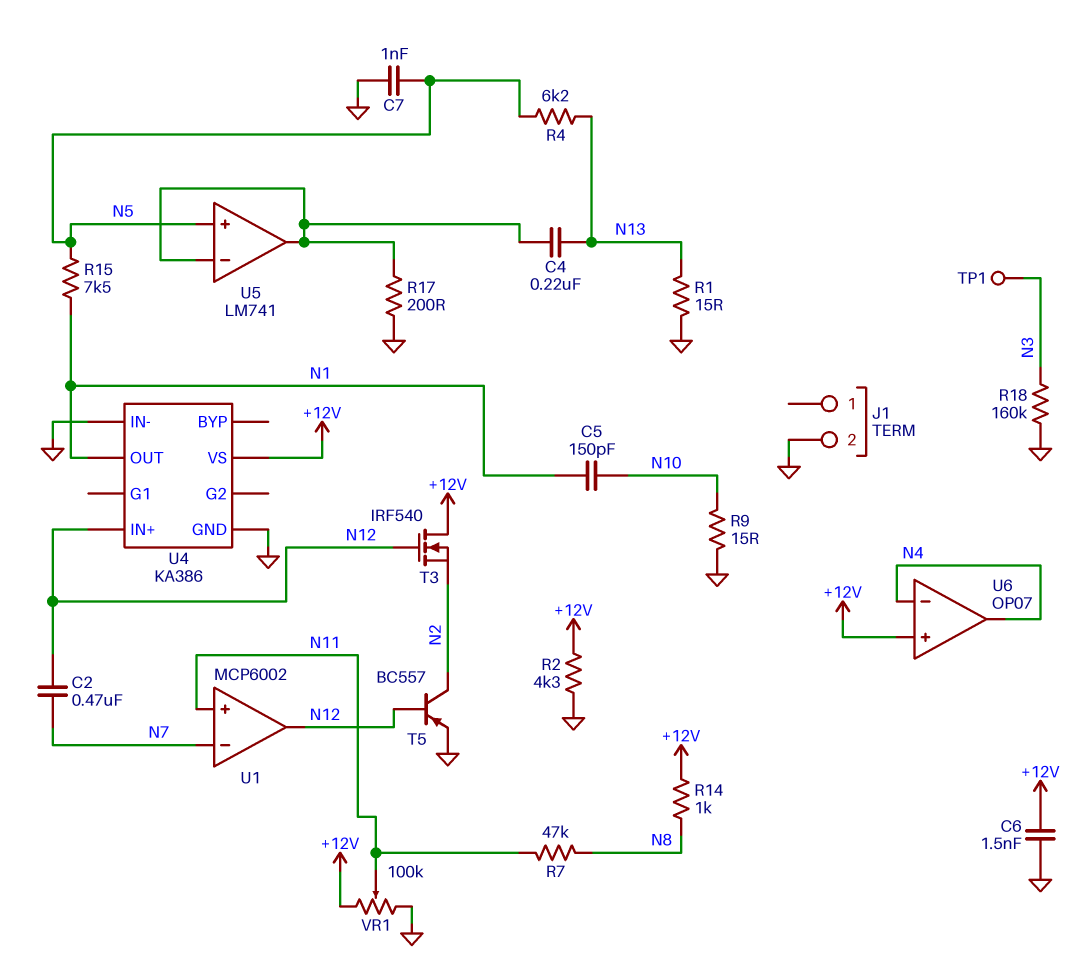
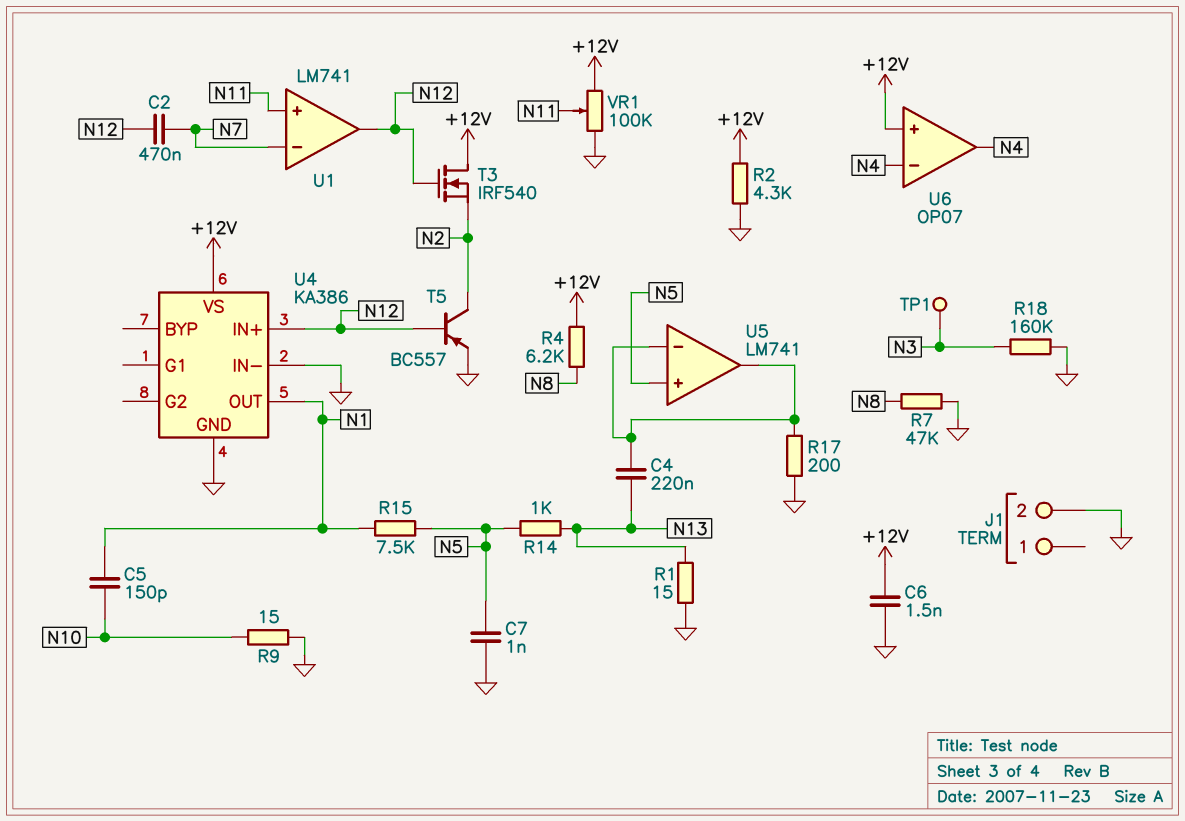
R4: 6.2k (N5, N13) -> 6.2k (+12V, N8)
R7: 47k (N8, N11) -> 47k (GND, N8)
R14: 1k (+12V, N8) -> 1k (N5, N13)
U1: MCP6002 -> LM741

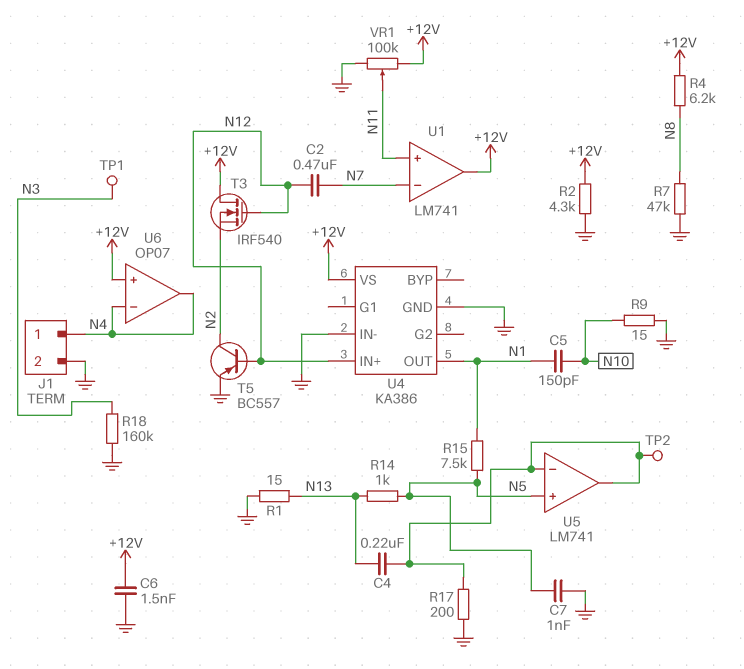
J1 pin 1: none -> N4
TP2: none -> test point (U5/in-)
U1 pin out: N12 -> +12V

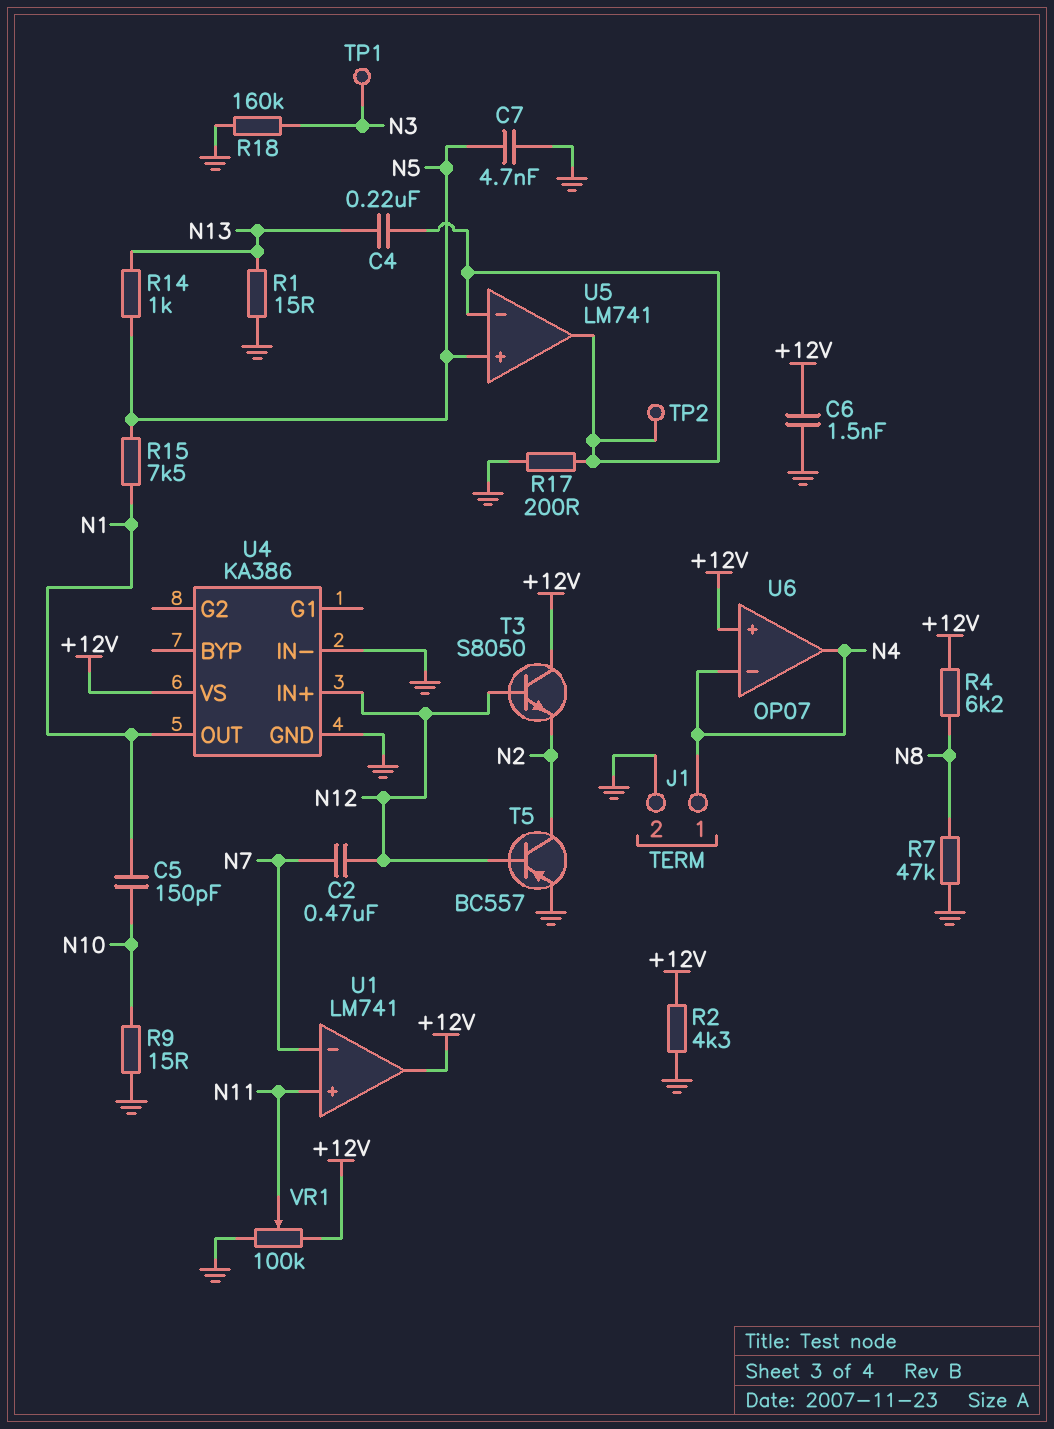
C7: 1nF (GND, N5) -> 4.7nF (GND, N5)
T3: NMOS IRF540 (G N12, D +12V, S N2) -> NPN S8050 (B N12, C +12V, E N2)

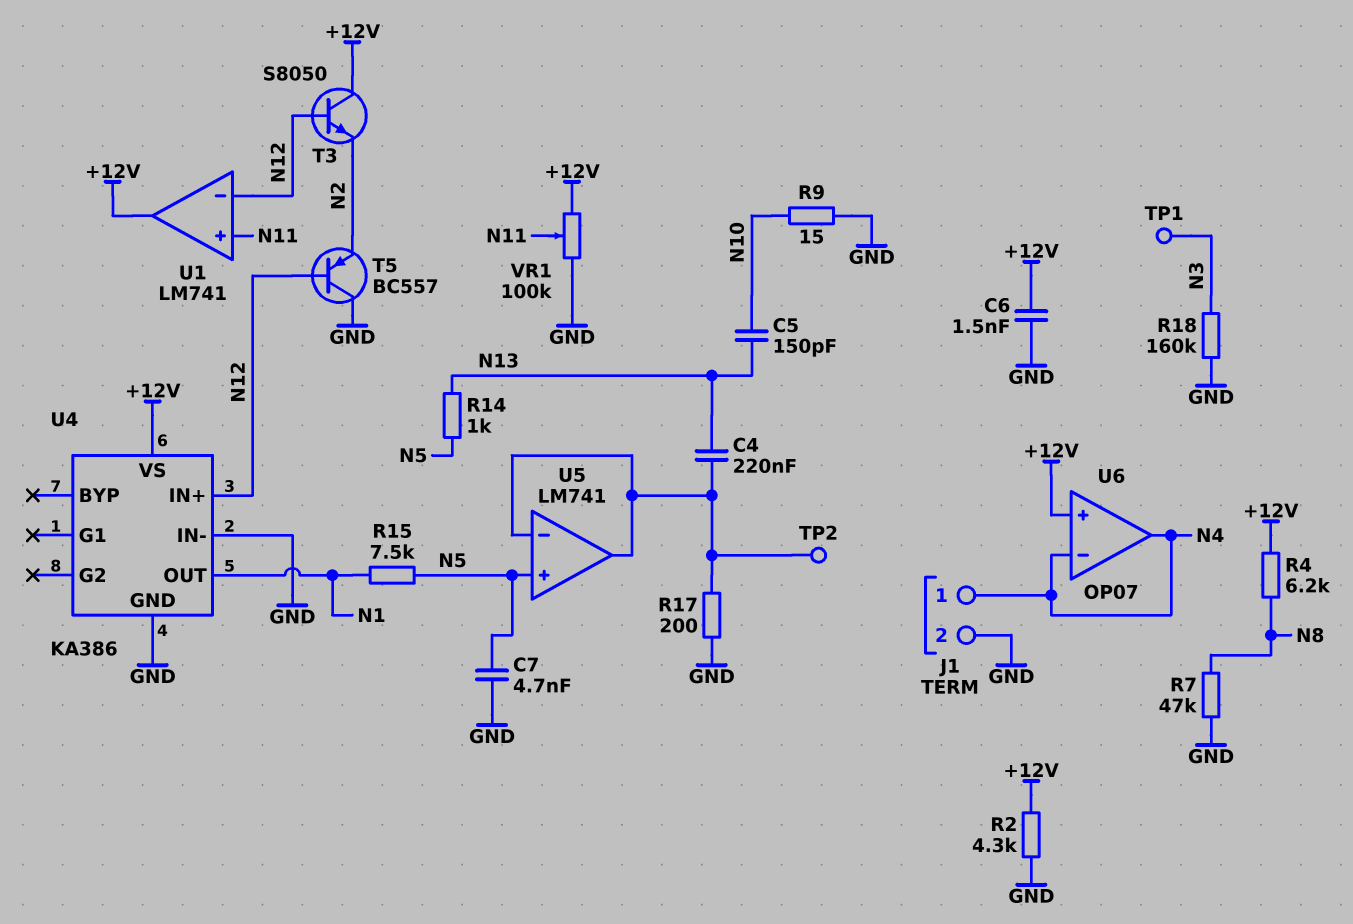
C2: 470nF (N7, N12) -> none
C5: 150pF (N1, N10) -> 150pF (N10, N13)
R1: 15 (GND, N13) -> none
T5: PNP BC557 (B N12, C N2, E GND) -> PNP BC557 (B N12, C GND, E N2)
U1 pin in-: N7 -> N12

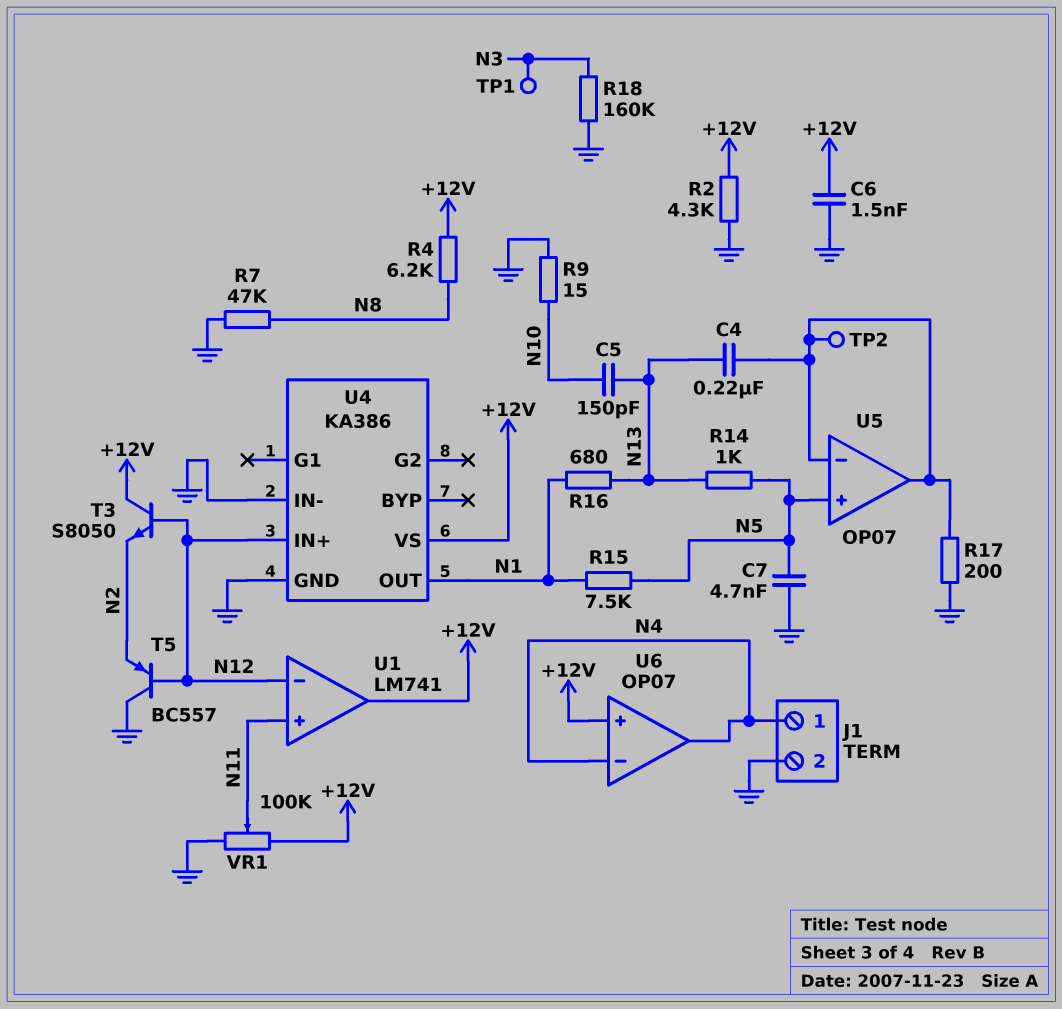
R16: none -> 680 (N1, N13)
U5: LM741 -> OP07

